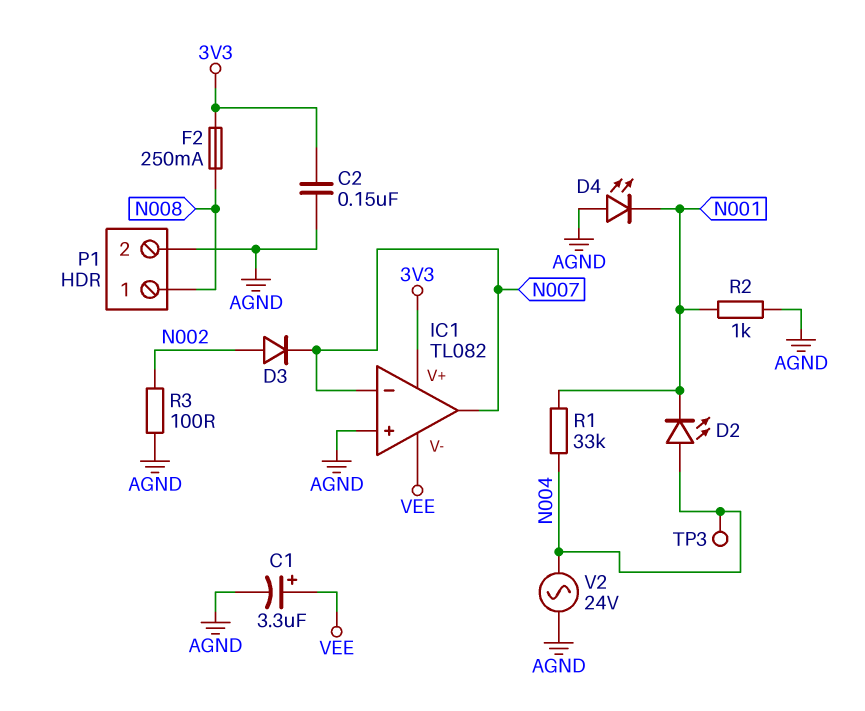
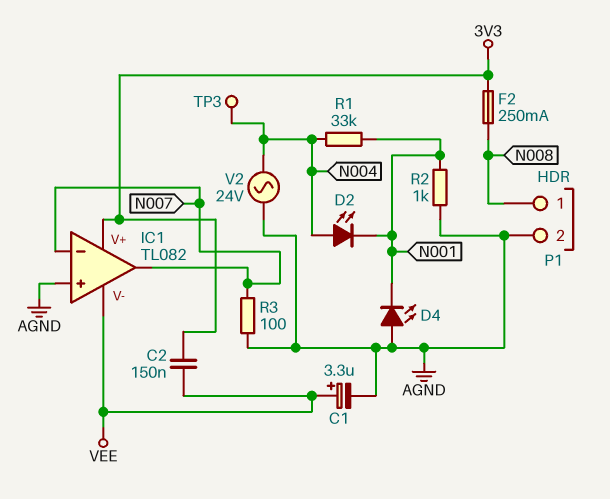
C2: 150nF (3V3, AGND) -> 150nF (3V3, VEE)
D3: diode (A N002, K N007) -> none
R3: 100 (AGND, N002) -> 100 (AGND, N007)

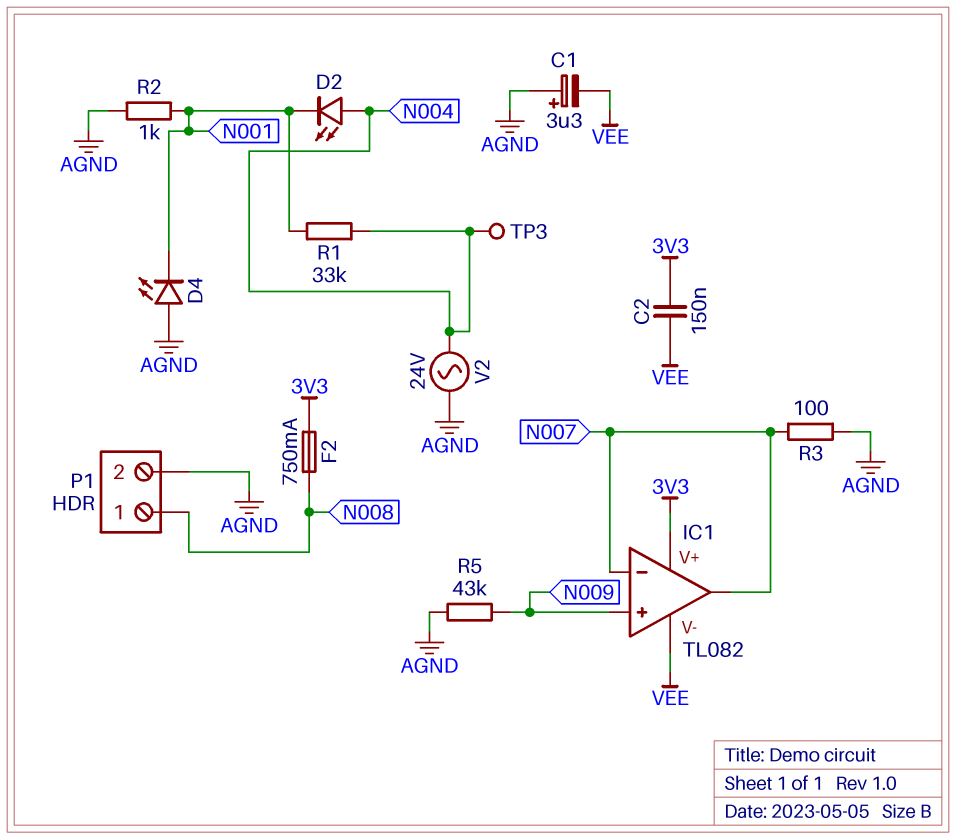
C1: 3.3uF (plus VEE, minus AGND) -> 3.3uF (plus AGND, minus VEE)
F2: 250mA (3V3, N008) -> 750mA (3V3, N008)
IC1 pin in+: AGND -> N009
R5: none -> 43k (AGND, N009)

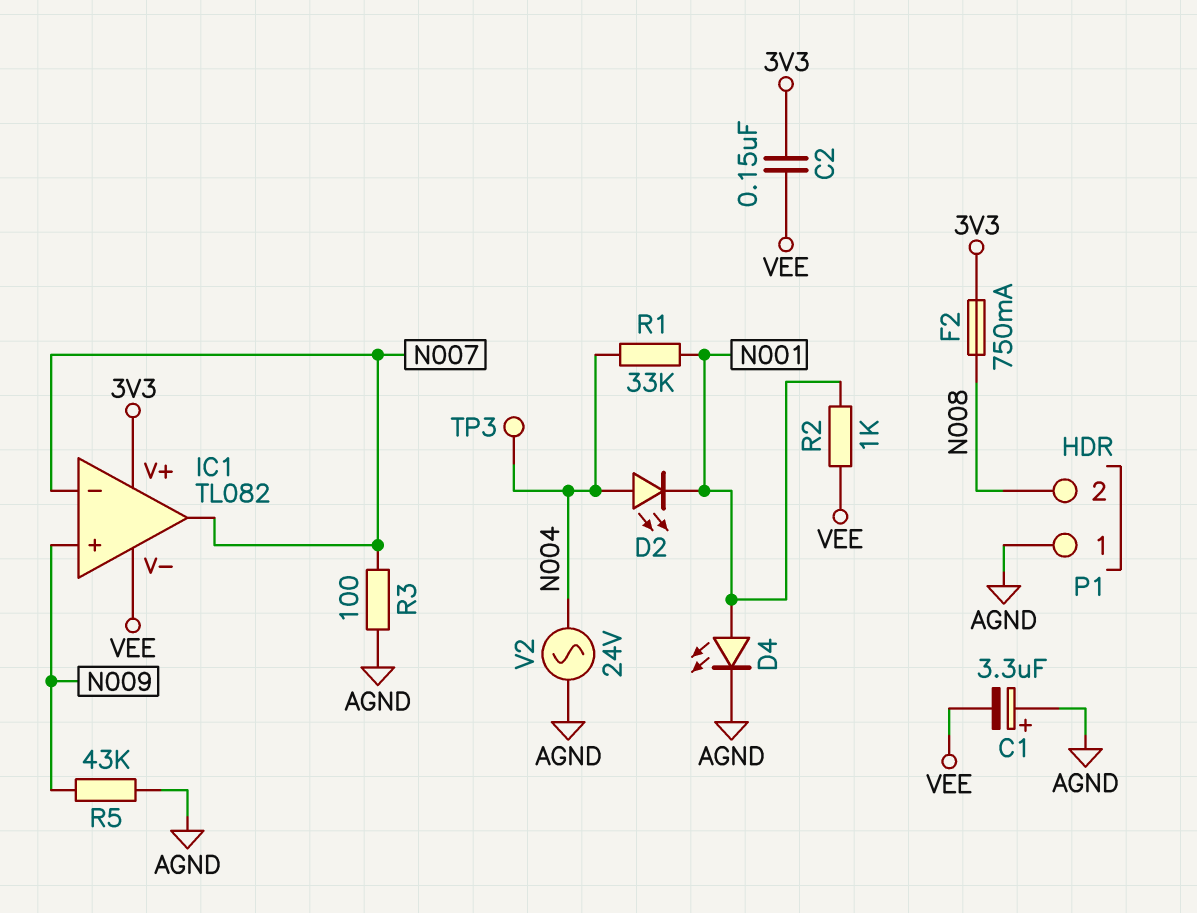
D4: LED (A AGND, K N001) -> LED (A N001, K AGND)
P1 pin 1: N008 -> AGND
P1 pin 2: AGND -> N008
R2: 1k (AGND, N001) -> 1k (N001, VEE)

